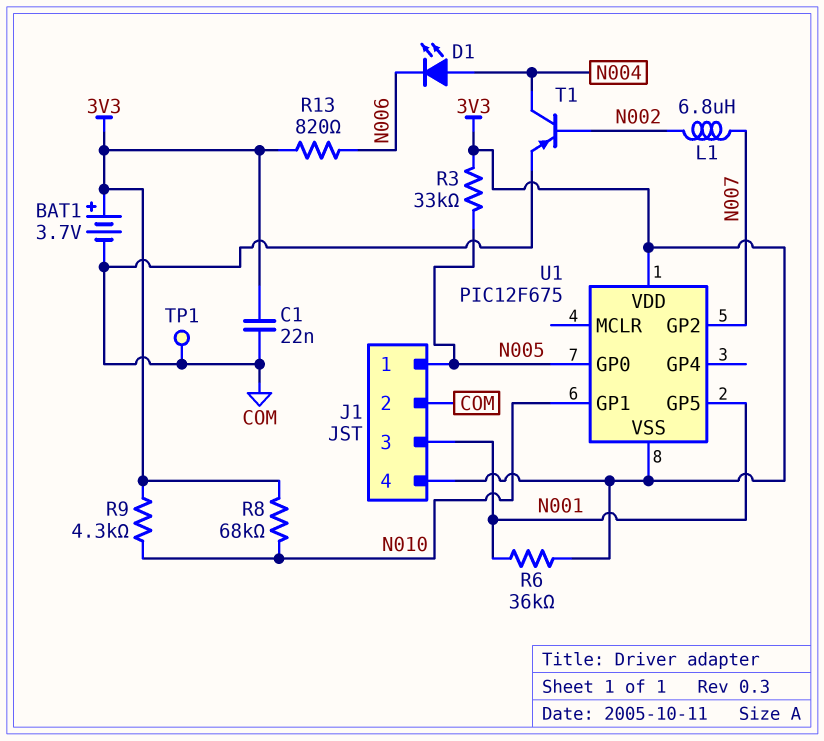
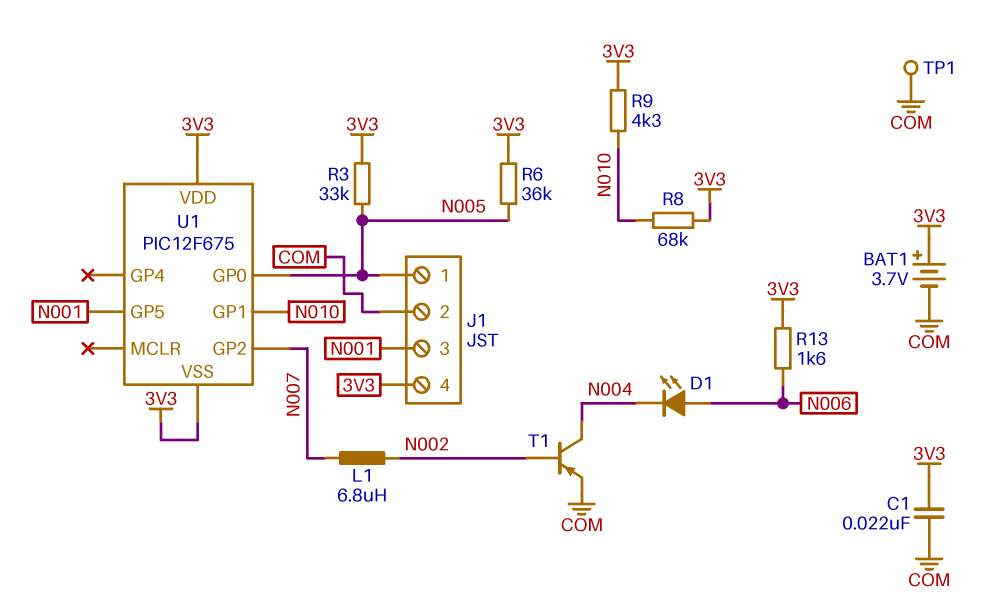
D1: LED (A N004, K N006) -> LED (A N006, K N004)
R6: 36k (3V3, N001) -> 36k (3V3, N005)
R13: 820 (3V3, N006) -> 1.6k (3V3, N006)

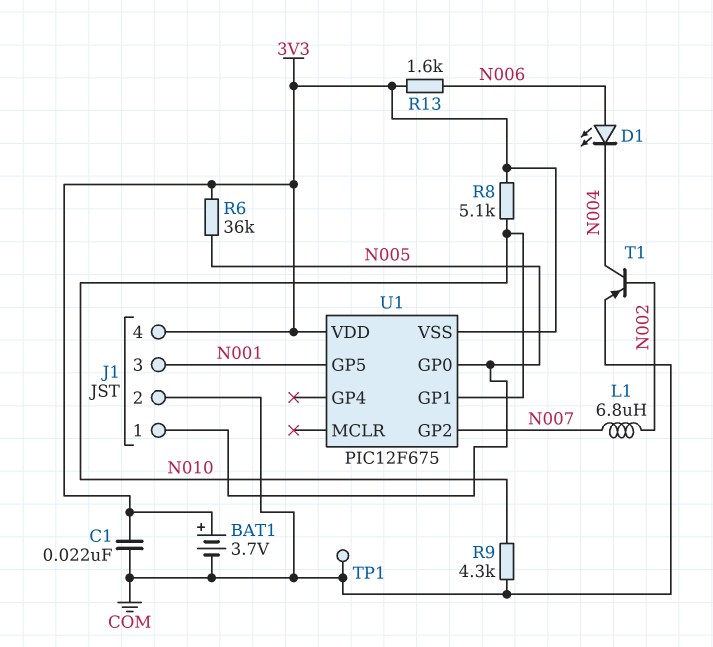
R3: 33k (3V3, N005) -> none
R8: 68k (3V3, N010) -> 5.1k (3V3, N010)
R9: 4.3k (3V3, N010) -> 4.3k (COM, N010)

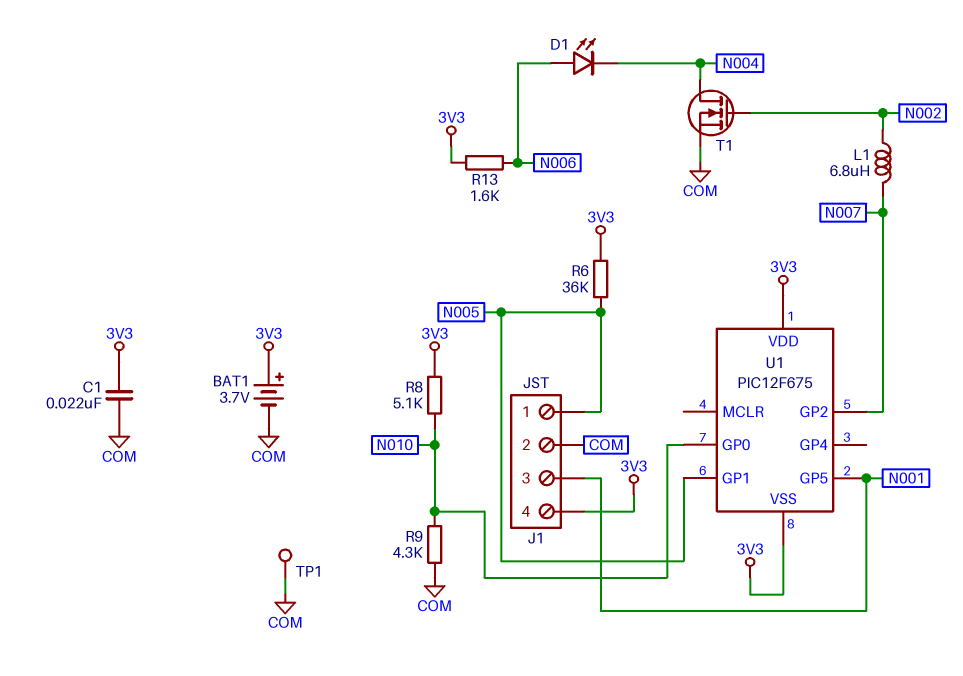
T1: PNP (B N002, C N004, E COM) -> NMOS (G N002, D N004, S COM)
U1 pin GP0: N005 -> N010
U1 pin GP1: N010 -> N005

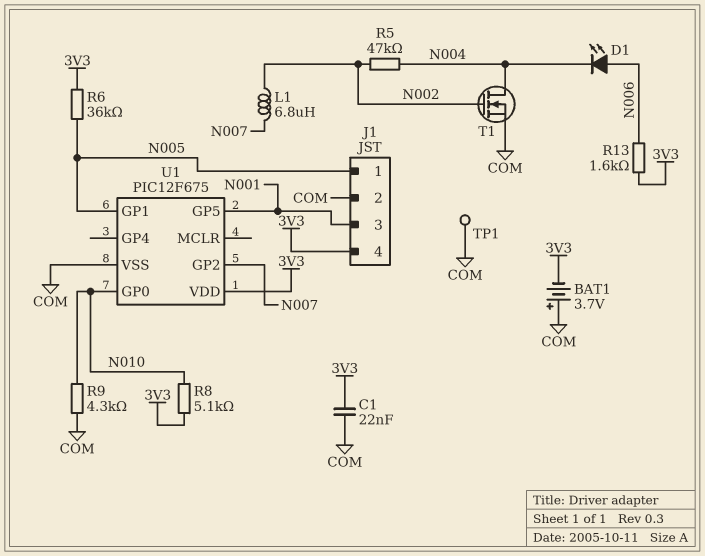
BAT1: 3.7V (plus 3V3, minus COM) -> 3.7V (plus COM, minus 3V3)
R5: none -> 47k (N002, N004)
U1 pin VSS: 3V3 -> COM

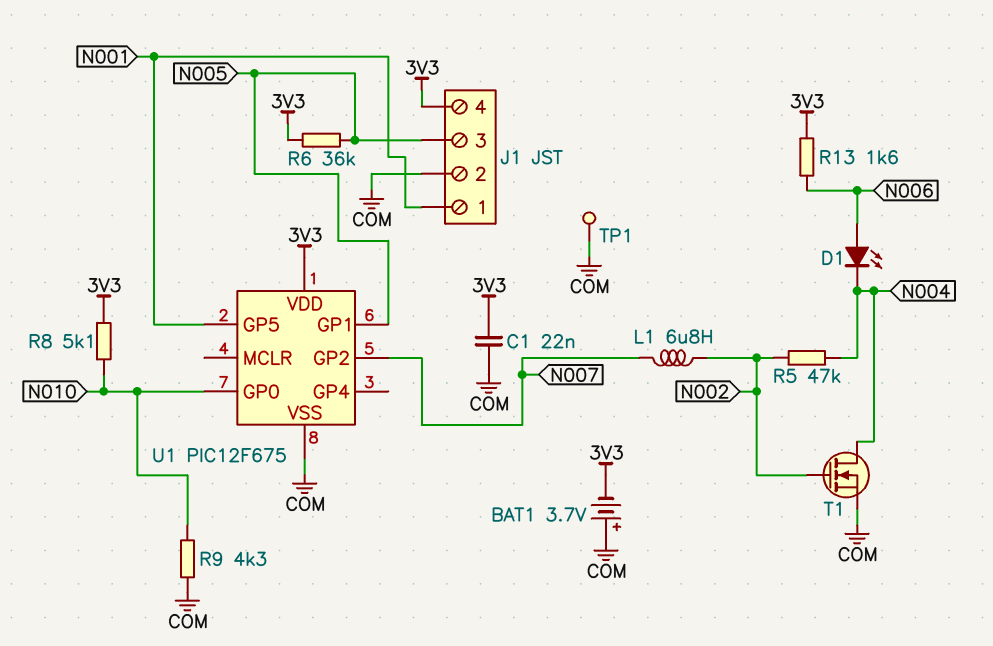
J1 pin 1: N005 -> N001
J1 pin 3: N001 -> N005

